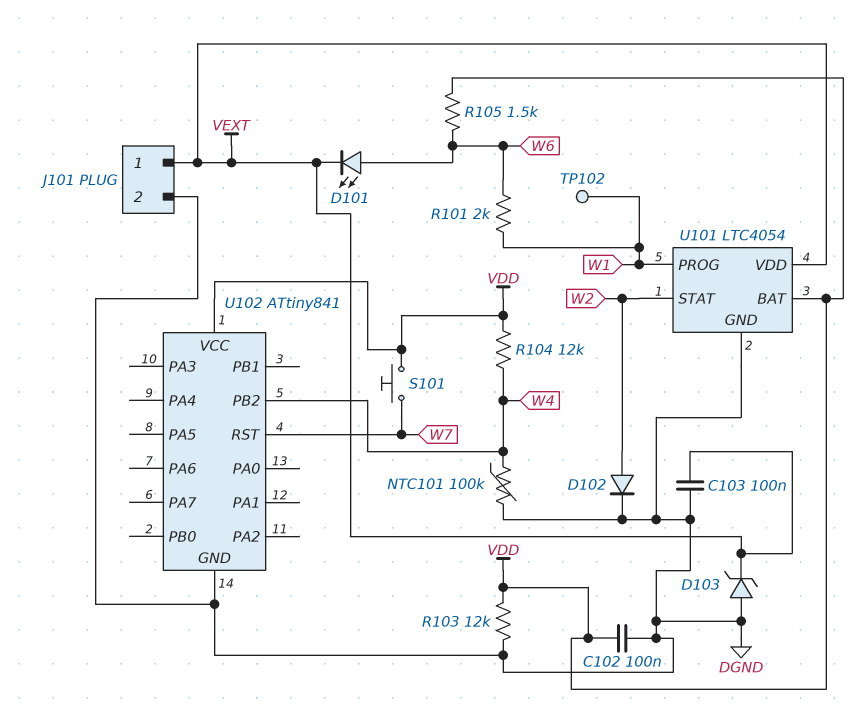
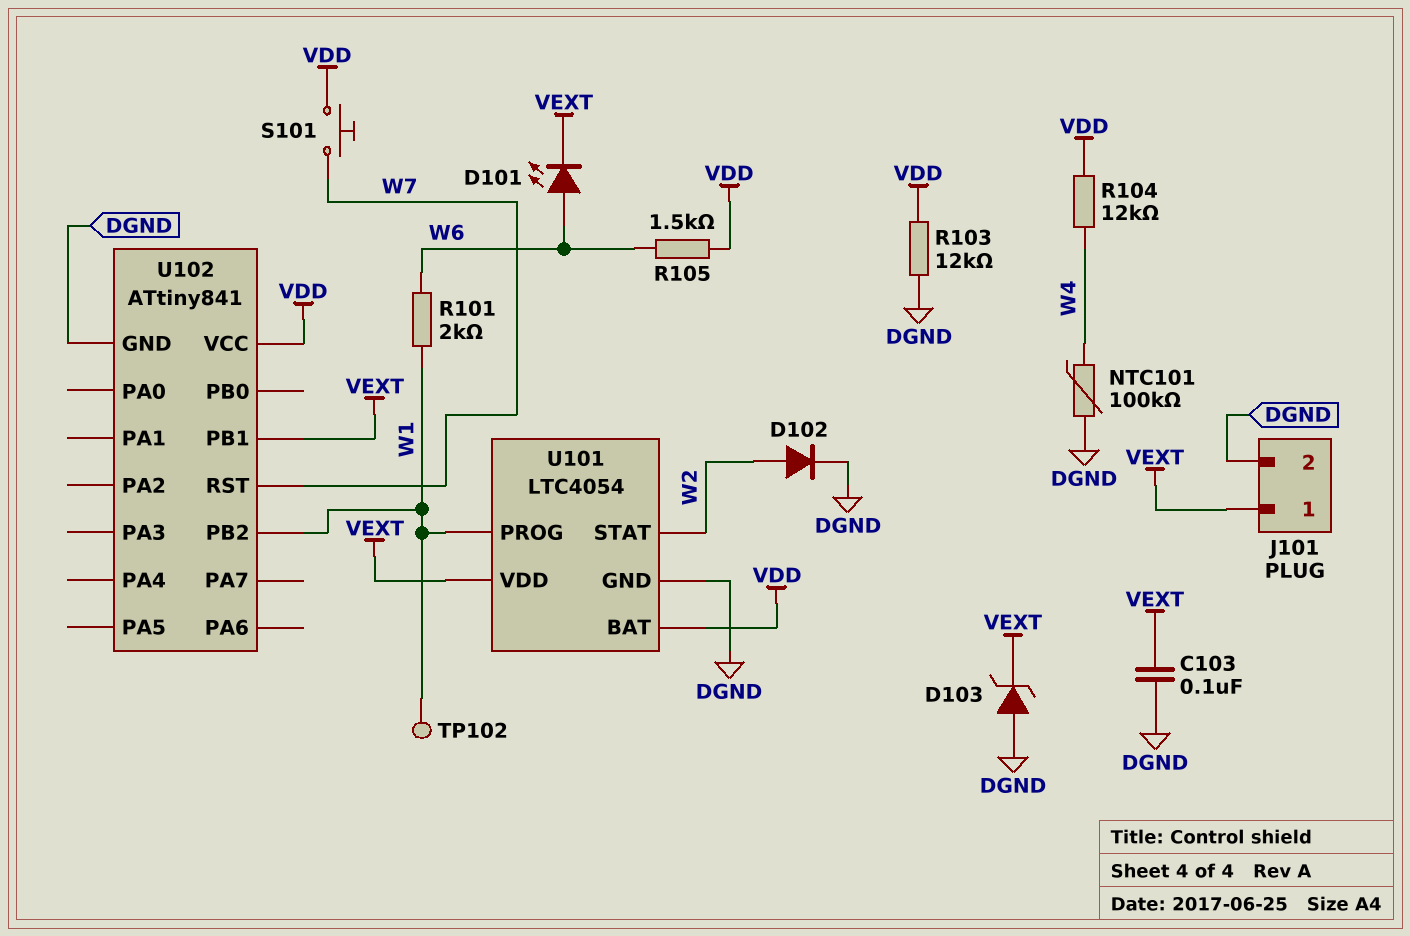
C102: 100nF (DGND, VDD) -> none
U102 pin PB1: none -> VEXT
U102 pin PB2: W4 -> W1

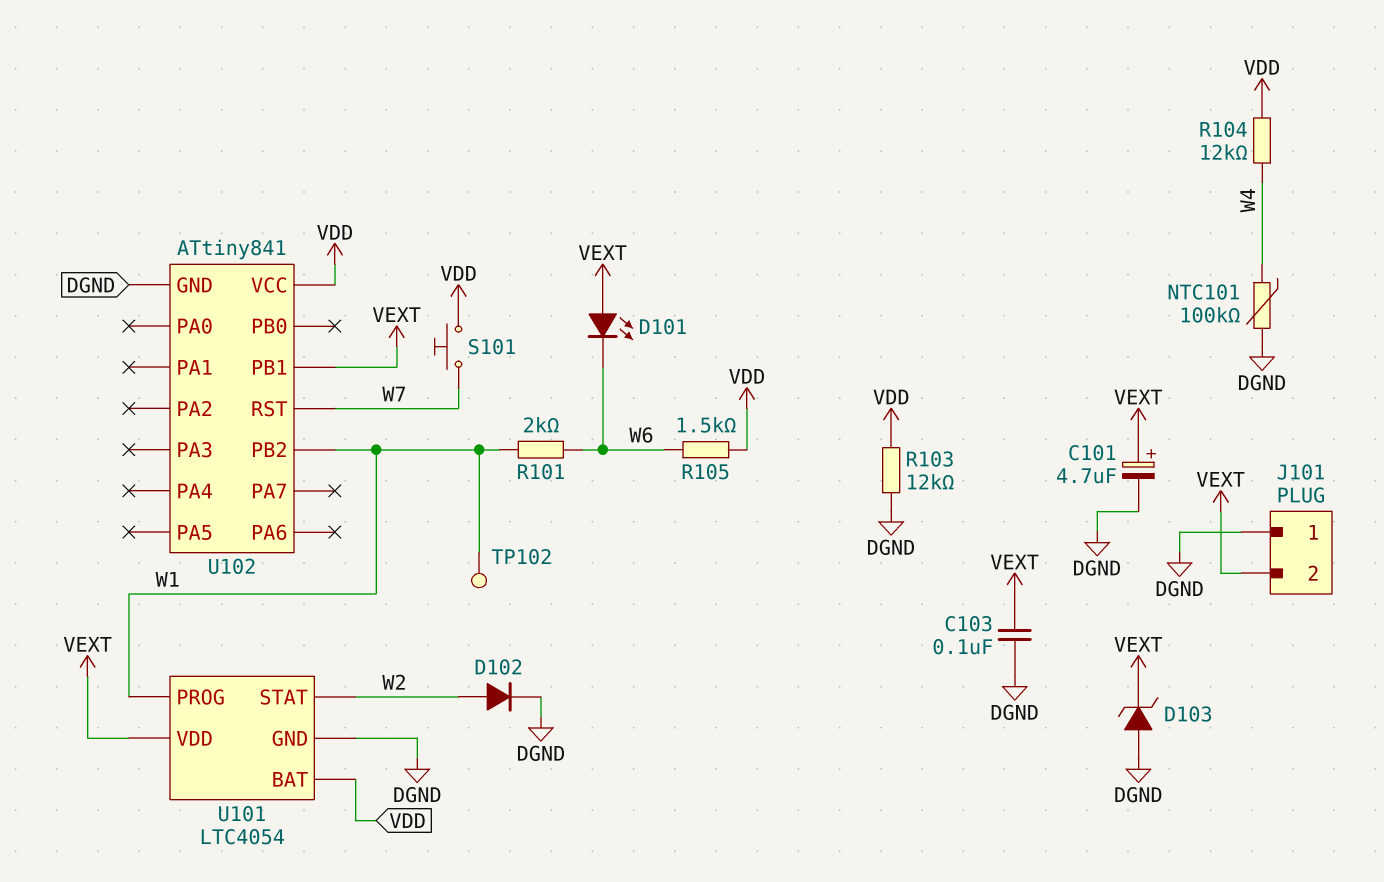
C101: none -> 4.7uF (plus VEXT, minus DGND)
D101: LED (A W6, K VEXT) -> LED (A VEXT, K W6)
J101 pin 1: VEXT -> DGND
J101 pin 2: DGND -> VEXT

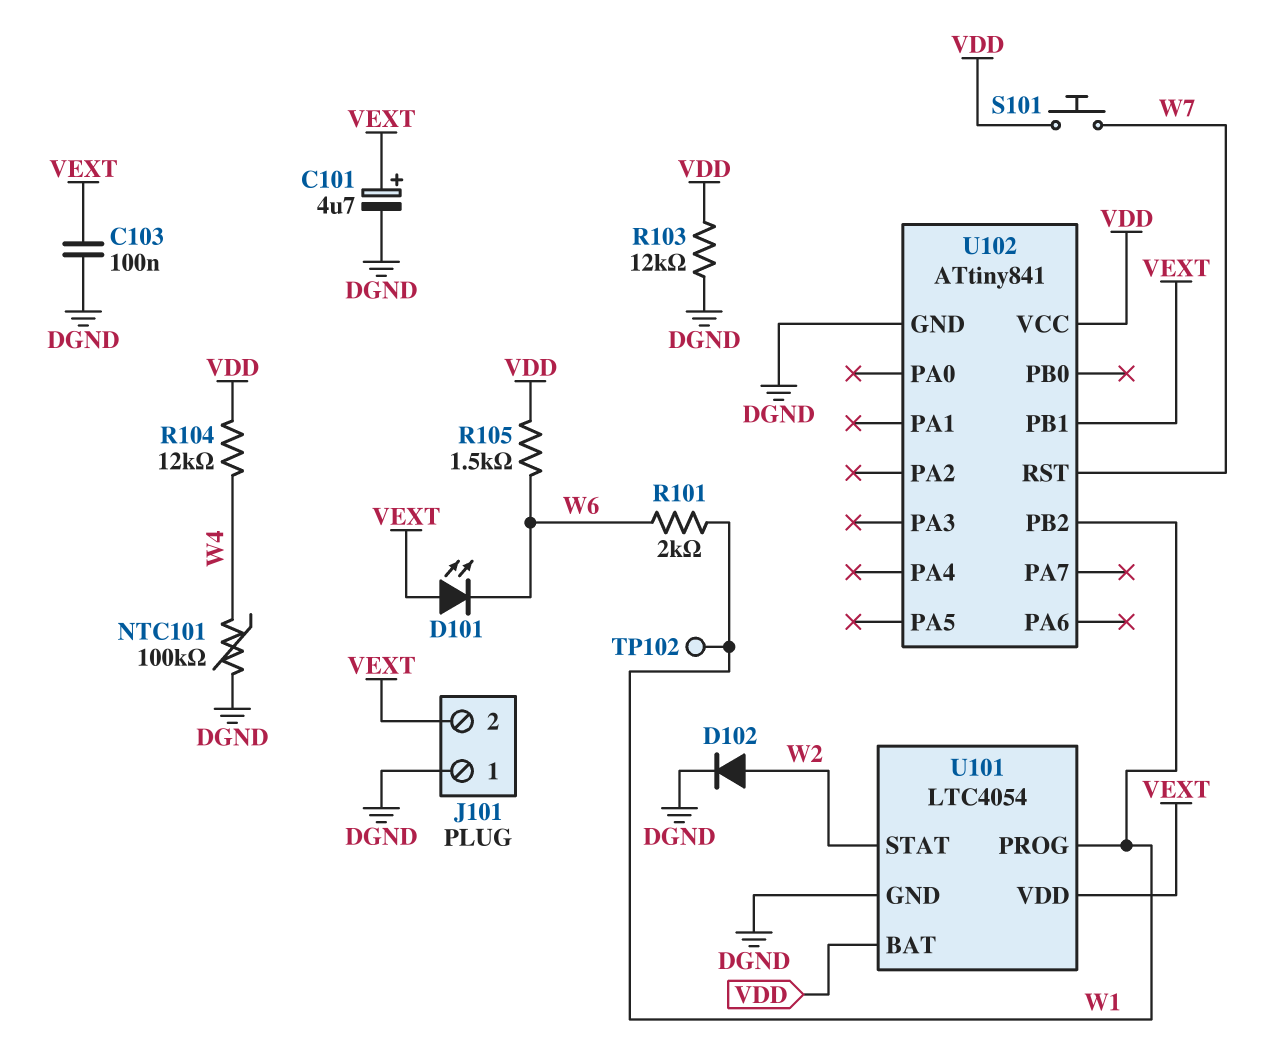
D103: zener (A DGND, K VEXT) -> none

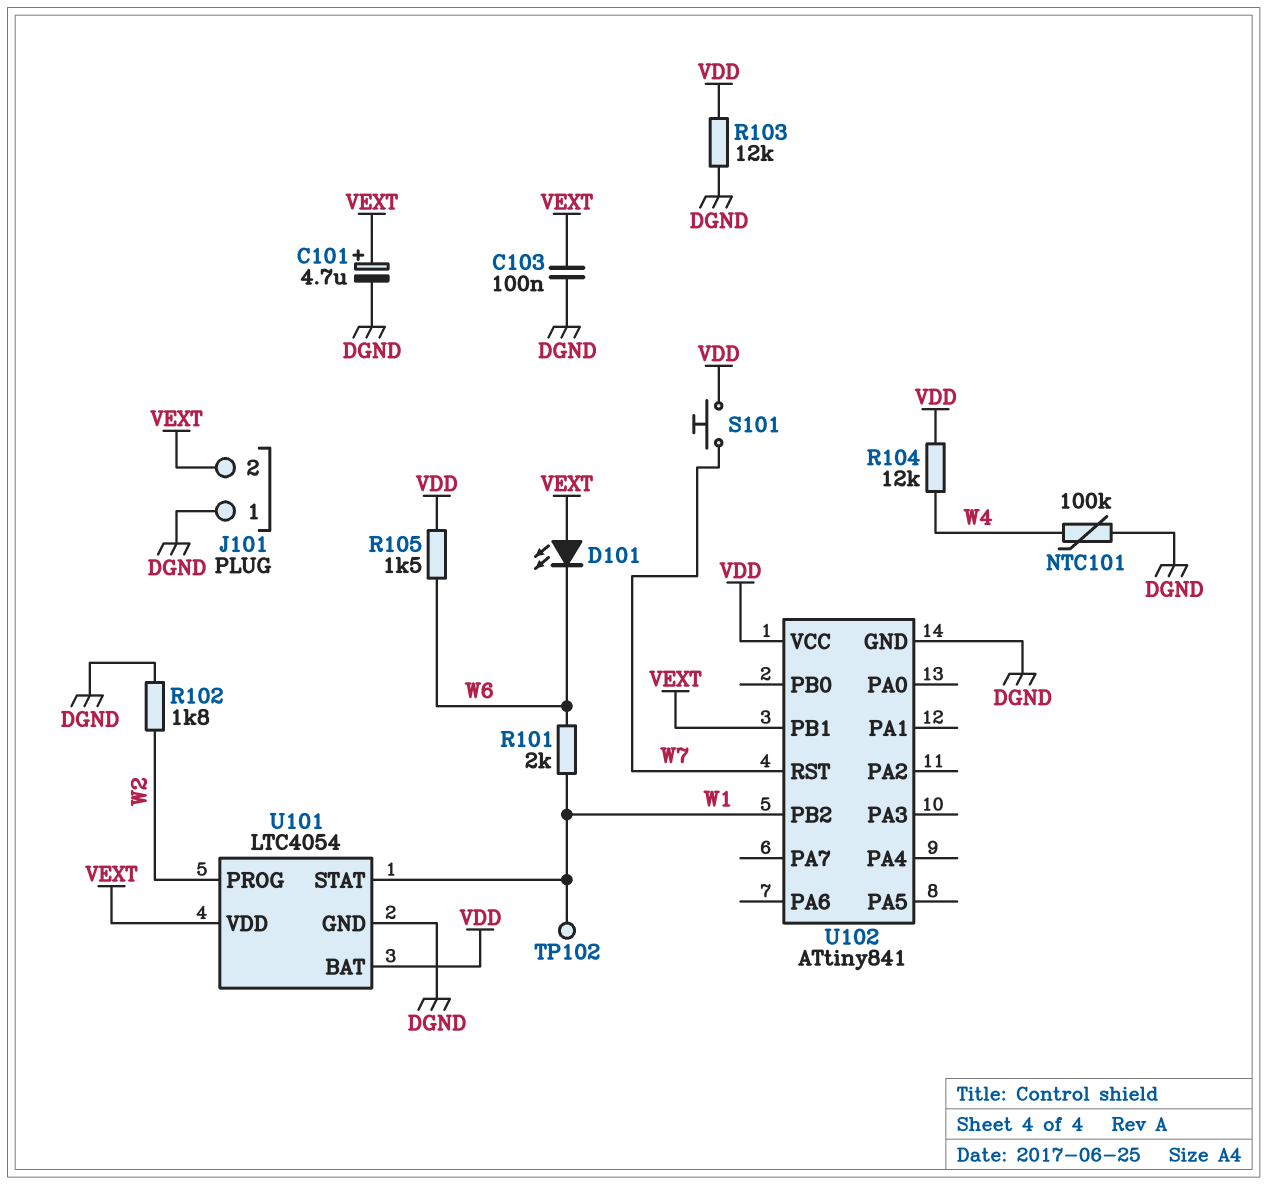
D102: diode (A W2, K DGND) -> none
R102: none -> 1.8k (DGND, W2)
U101 pin PROG: W1 -> W2
U101 pin STAT: W2 -> W1

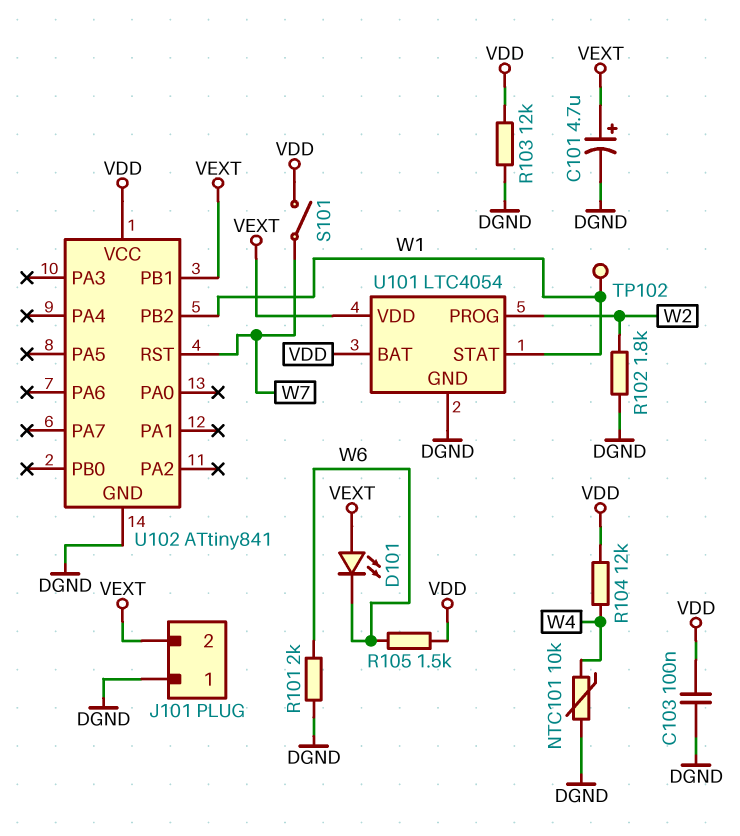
C103: 100nF (DGND, VEXT) -> 100nF (DGND, VDD)
NTC101: 100k (DGND, W4) -> 10k (DGND, W4)
R101: 2k (W1, W6) -> 2k (DGND, W6)
S101: button (VDD, W7) -> switch (VDD, W7)

